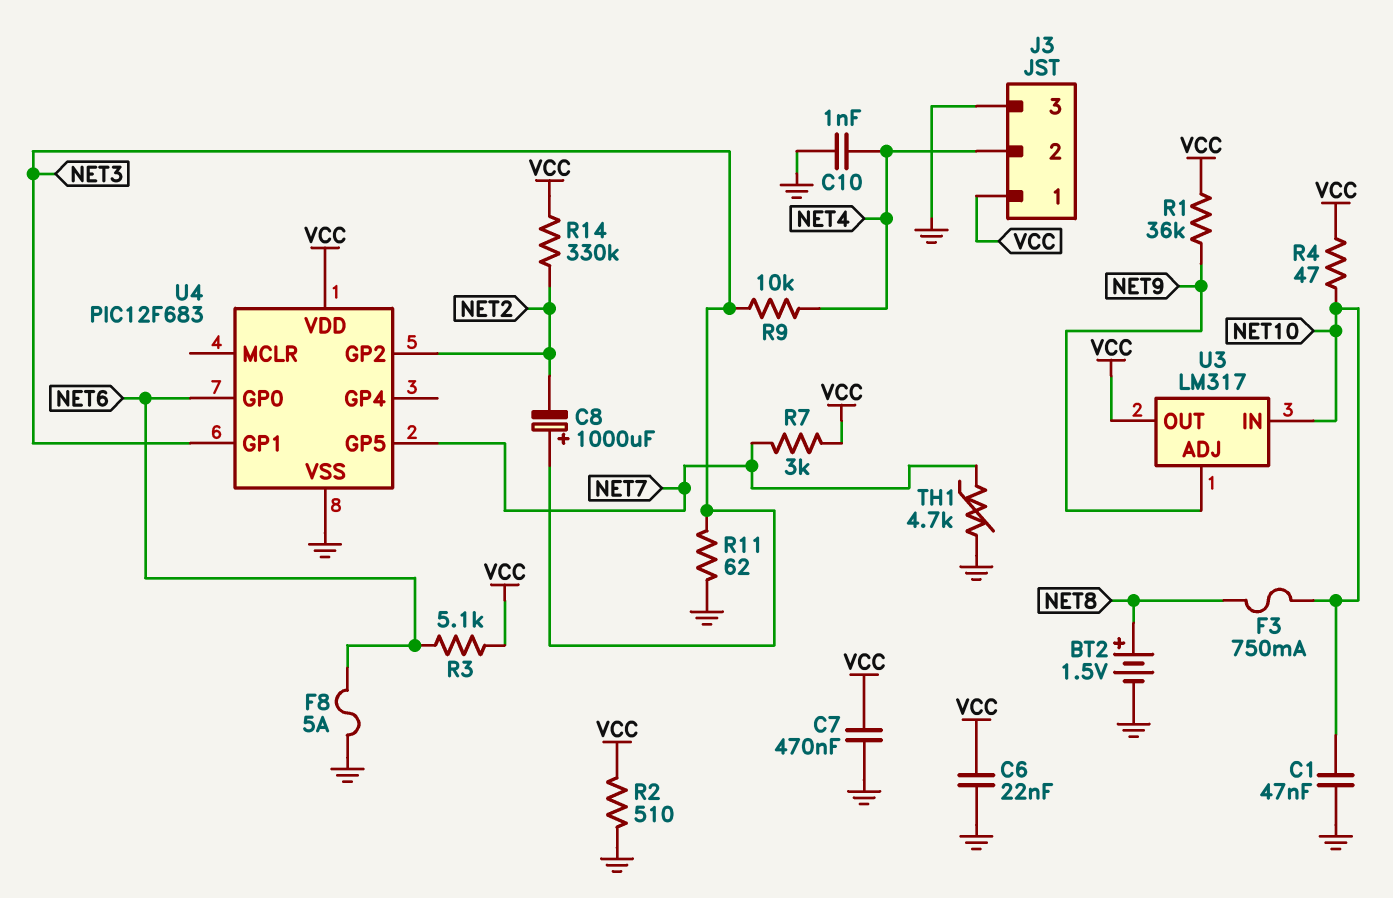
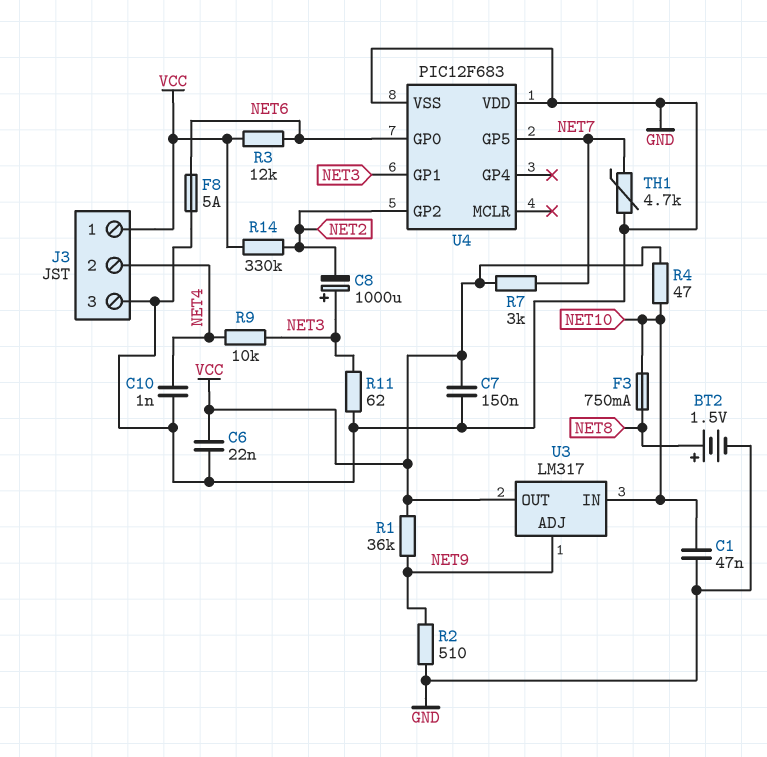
C7: 470nF (GND, VCC) -> 150nF (GND, VCC)
R2: 510 (GND, VCC) -> 510 (GND, NET9)
R3: 5.1k (NET6, VCC) -> 12k (NET6, VCC)
U4 pin VDD: VCC -> GND

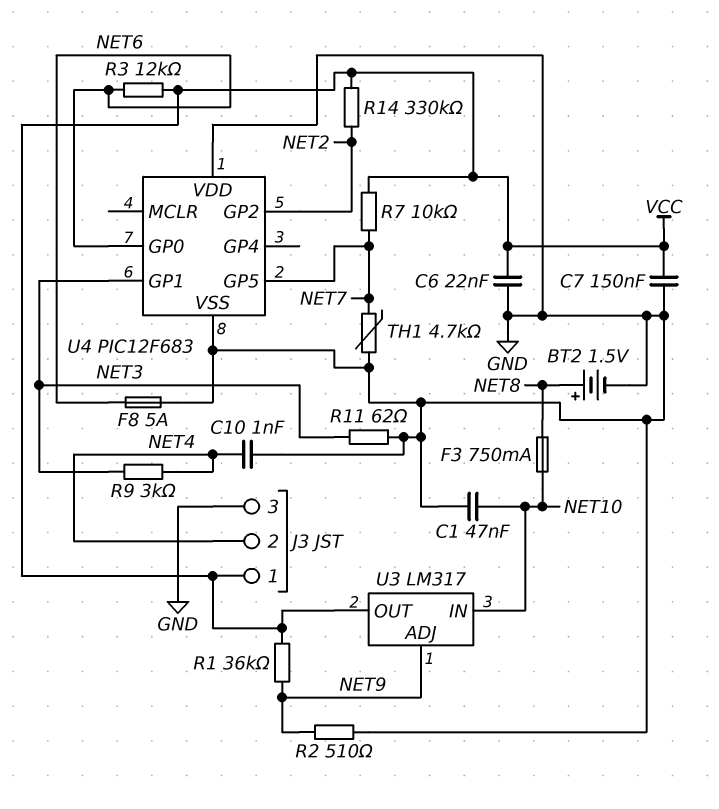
C8: 1000uF (plus NET3, minus NET2) -> none
R4: 47 (NET10, VCC) -> none
R7: 3k (NET7, VCC) -> 10k (NET7, VCC)
R9: 10k (NET3, NET4) -> 3k (NET3, NET4)

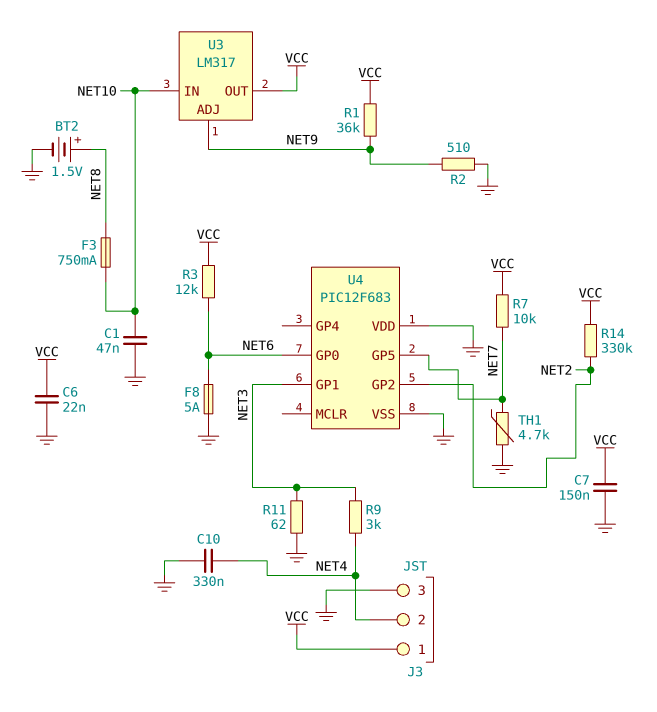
C10: 1nF (GND, NET4) -> 330nF (GND, NET4)

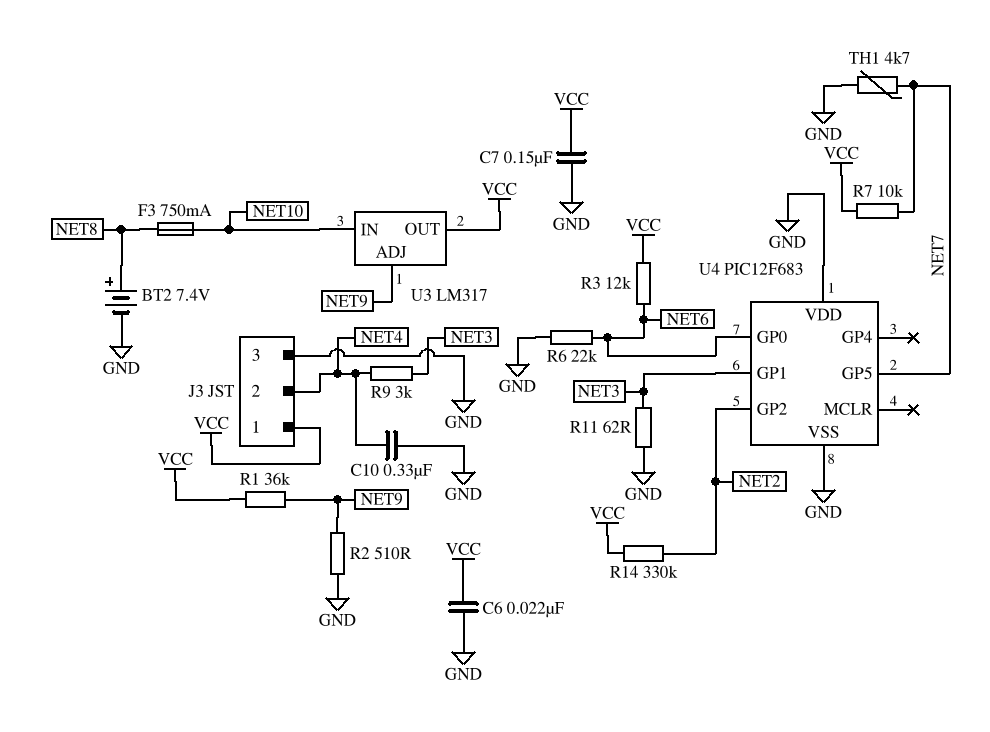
BT2: 1.5V (plus NET8, minus GND) -> 7.4V (plus NET8, minus GND)
C1: 47nF (GND, NET10) -> none
F8: 5A (GND, NET6) -> none
R6: none -> 22k (GND, NET6)

